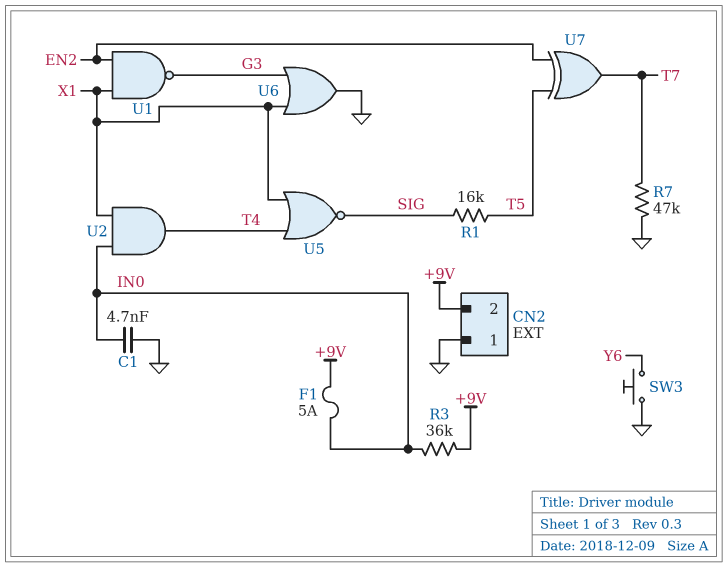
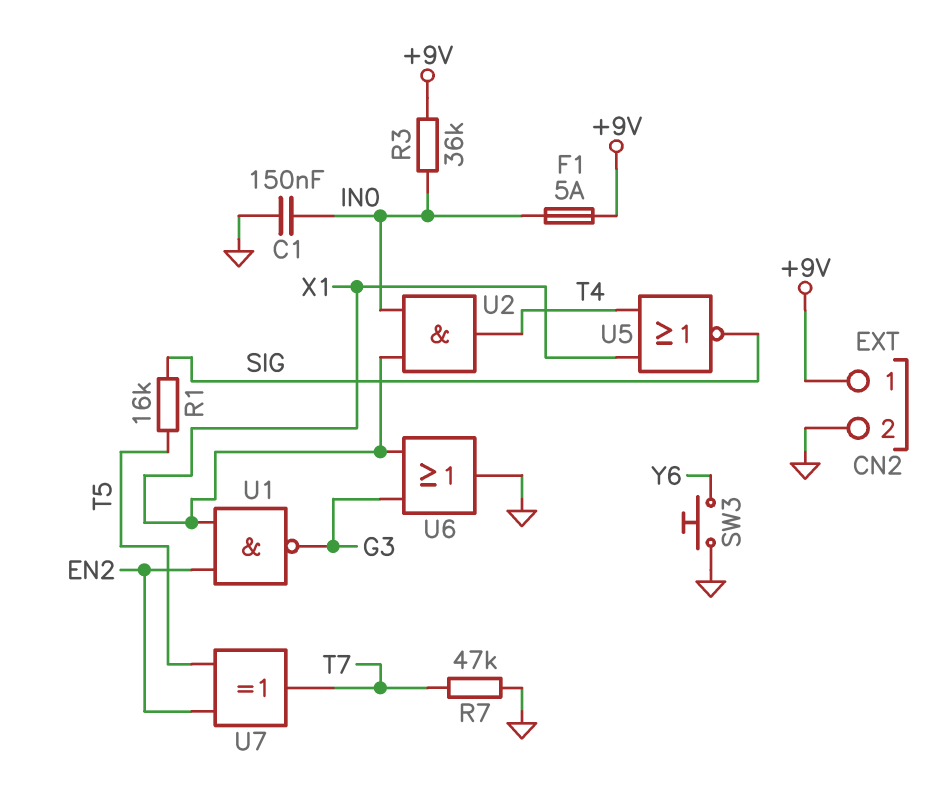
C1: 4.7nF (GND, IN0) -> 150nF (GND, IN0)
CN2 pin 1: GND -> +9V
CN2 pin 2: +9V -> GND

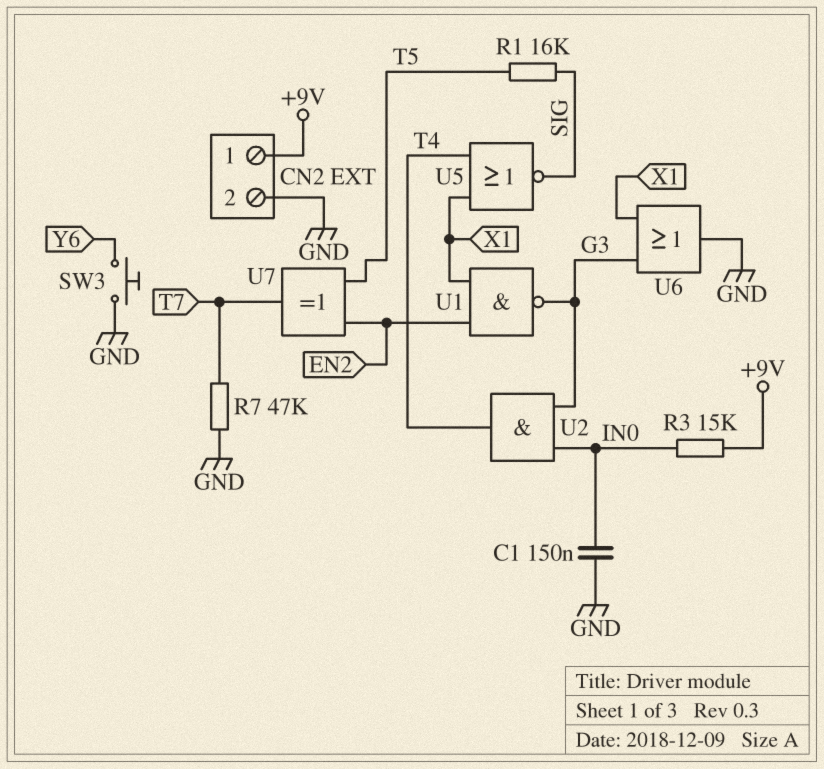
F1: 5A (+9V, IN0) -> none
R3: 36k (+9V, IN0) -> 15k (+9V, IN0)
U2: AND (in IN0, in X1, out T4) -> AND (in G3, in IN0, out T4)

